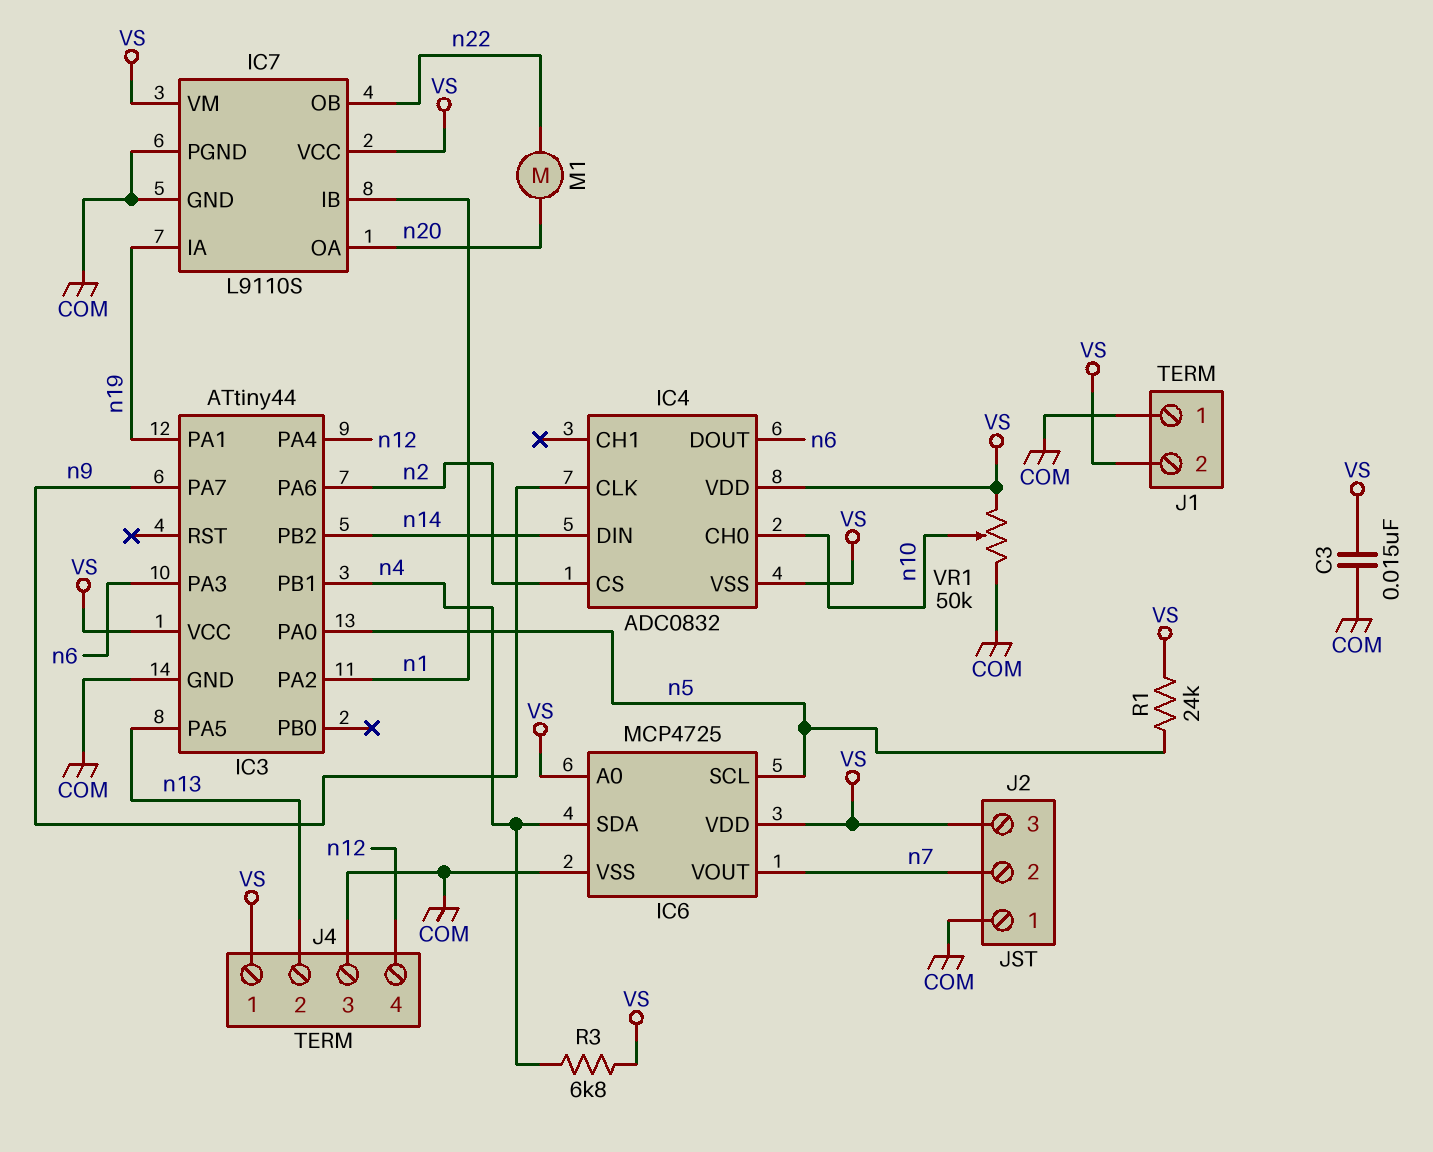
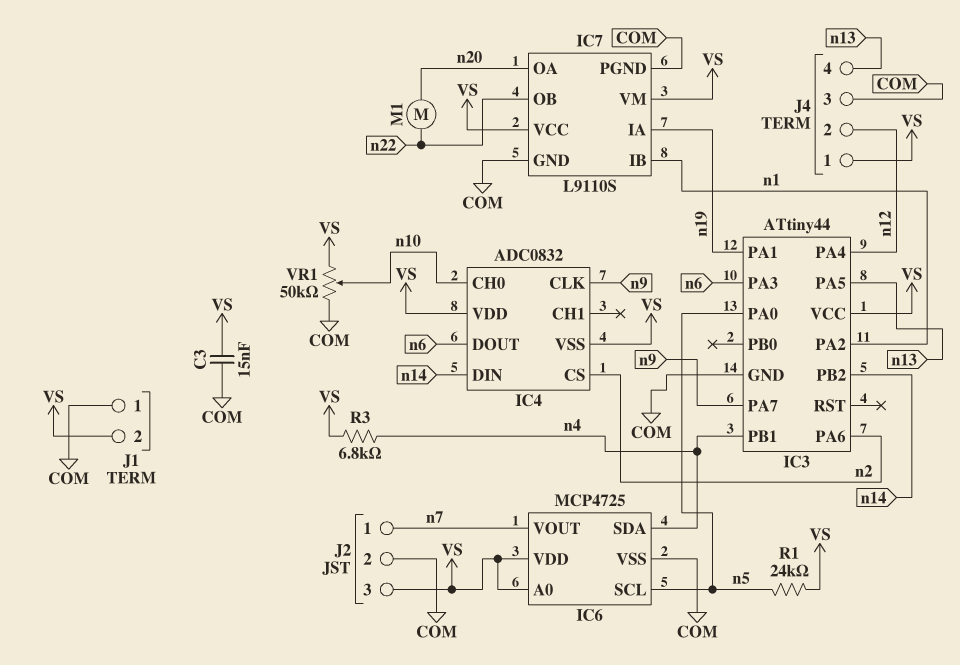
J2 pin 1: COM -> n7
J2 pin 2: n7 -> COM
J4 pin 2: n13 -> n12
J4 pin 4: n12 -> n13

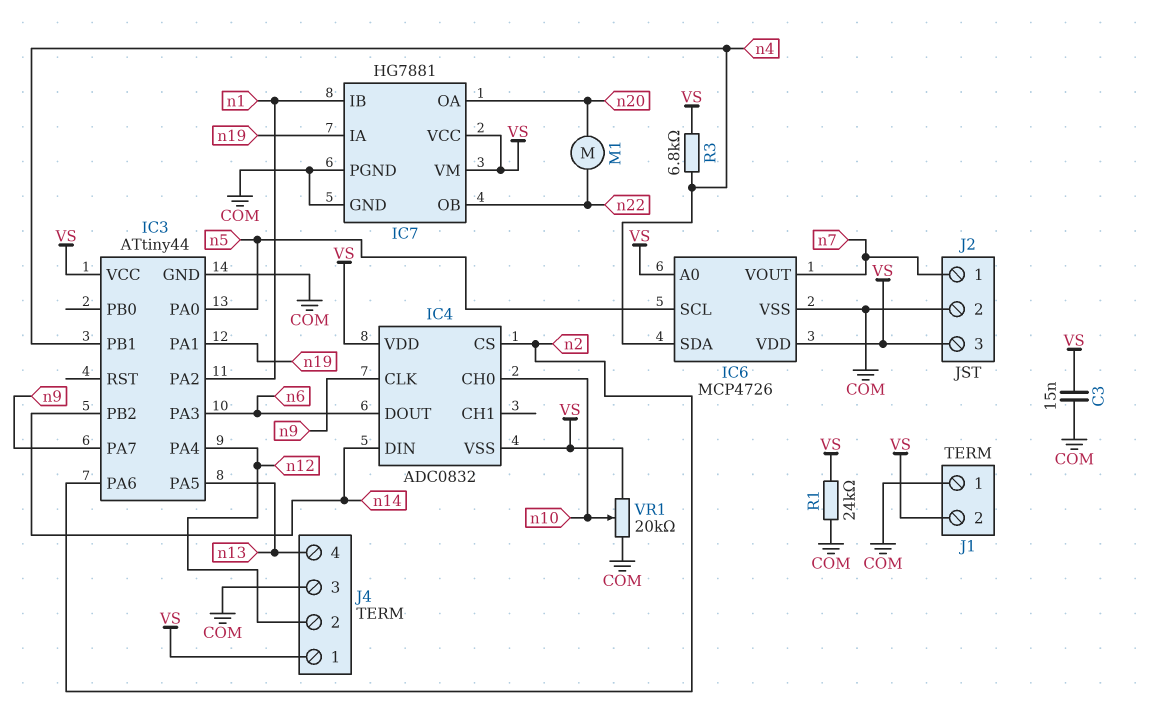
IC6: MCP4725 -> MCP4726
IC7: L9110S -> HG7881
R1: 24k (VS, n5) -> 24k (COM, VS)
VR1: 50k (COM, VS, wiper n10) -> 20k (COM, VS, wiper n10)

